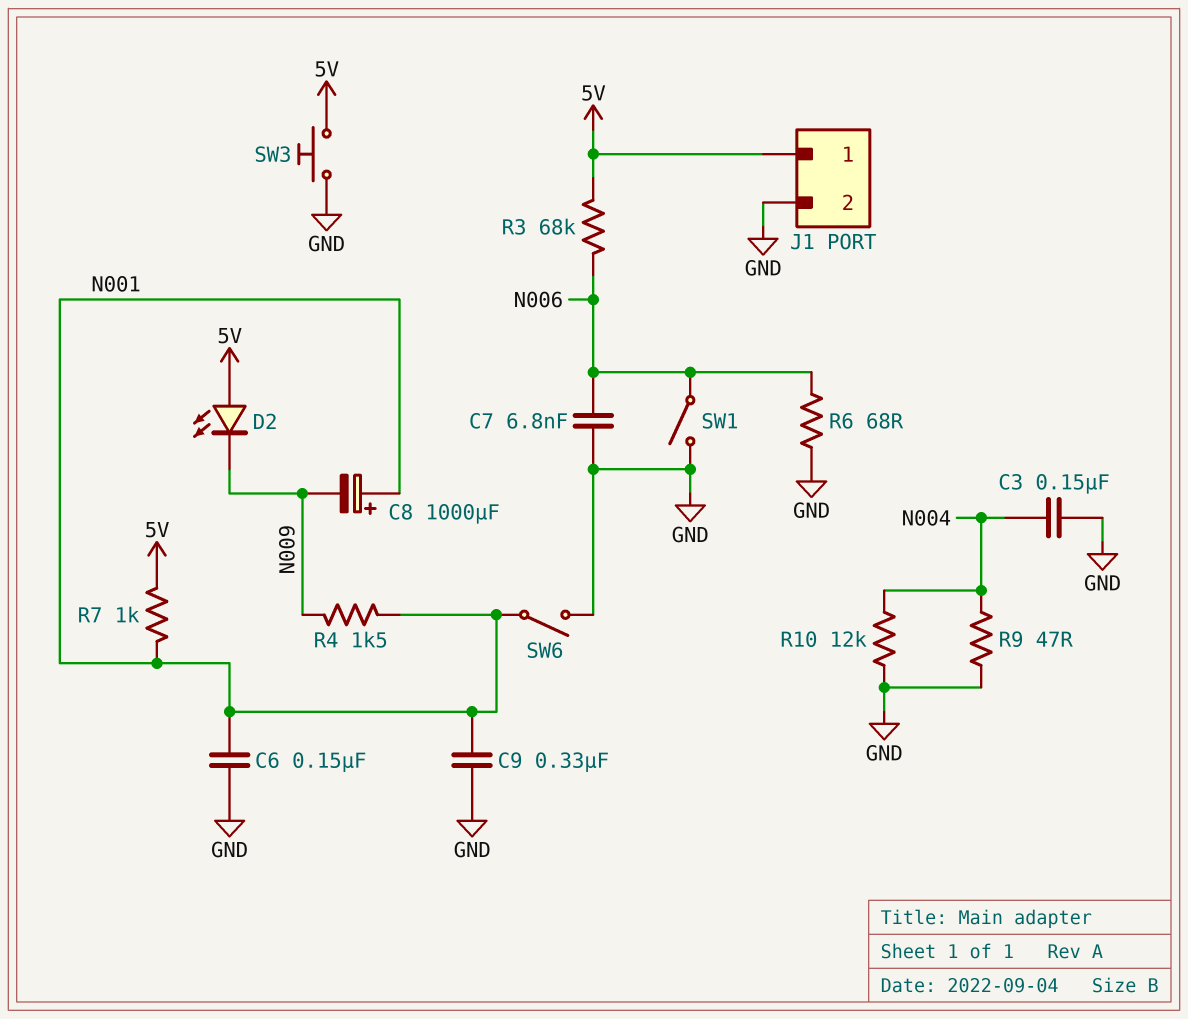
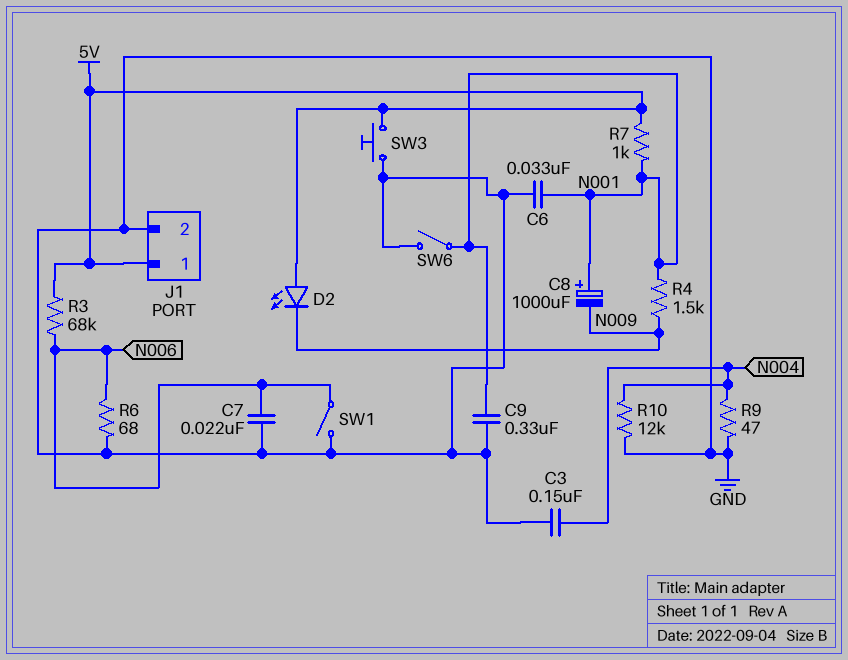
C6: 150nF (GND, N001) -> 33nF (GND, N001)
C7: 6.8nF (GND, N006) -> 22nF (GND, N006)

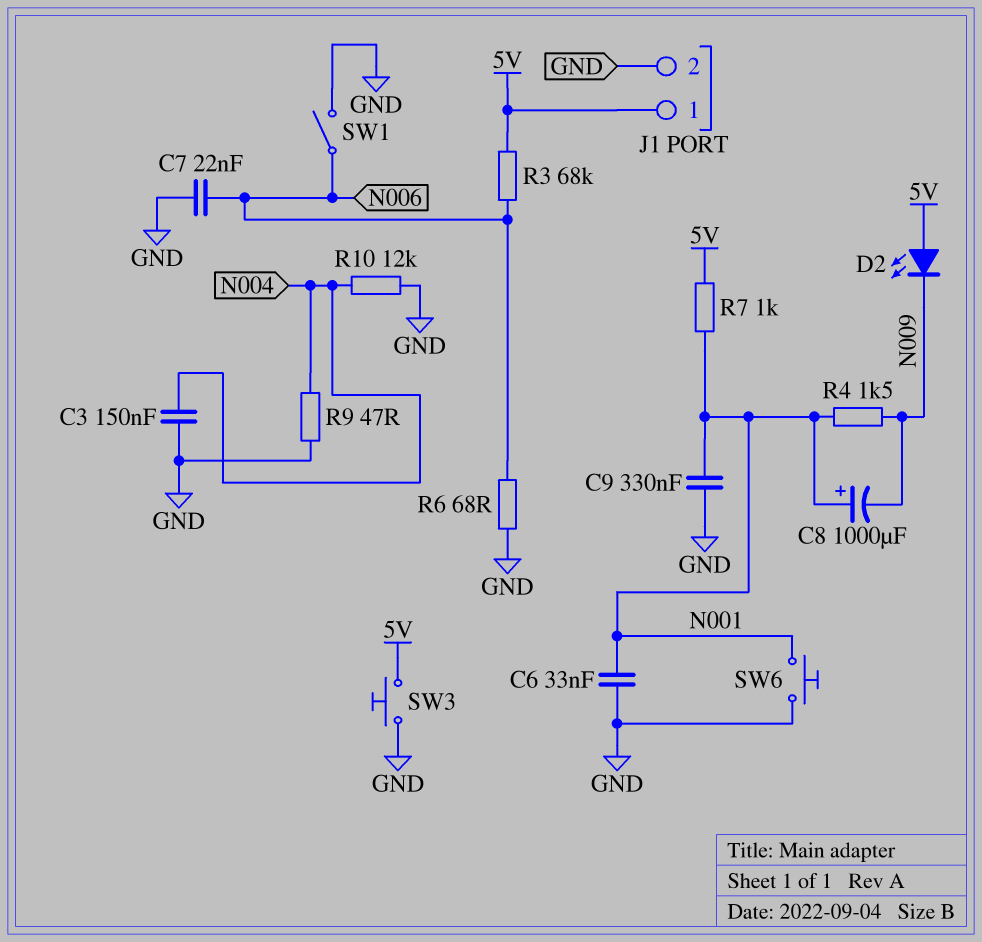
SW6: switch (GND, N001) -> button (GND, N001)

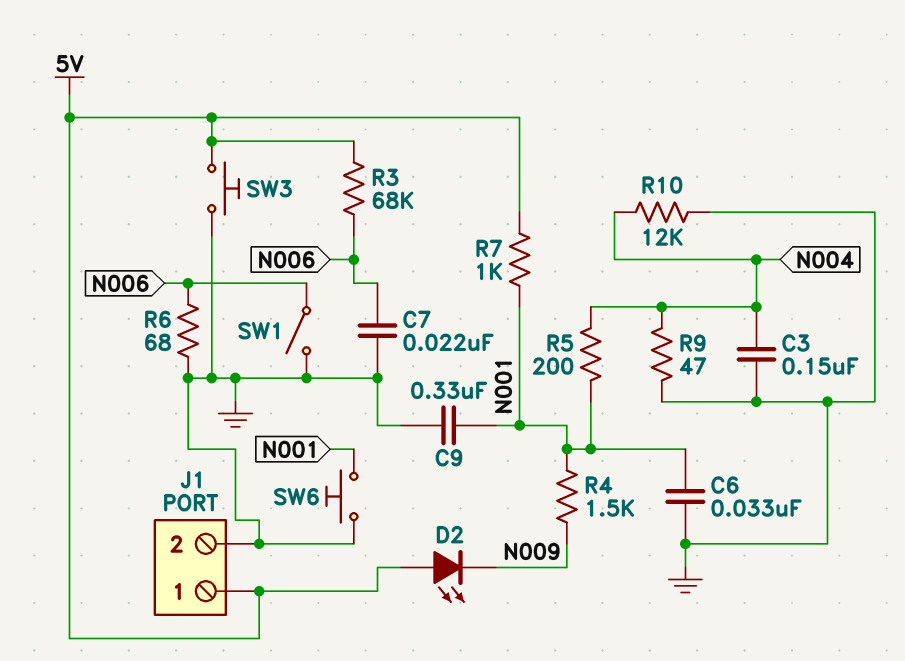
C8: 1000uF (plus N001, minus N009) -> none
R5: none -> 200 (N001, N004)

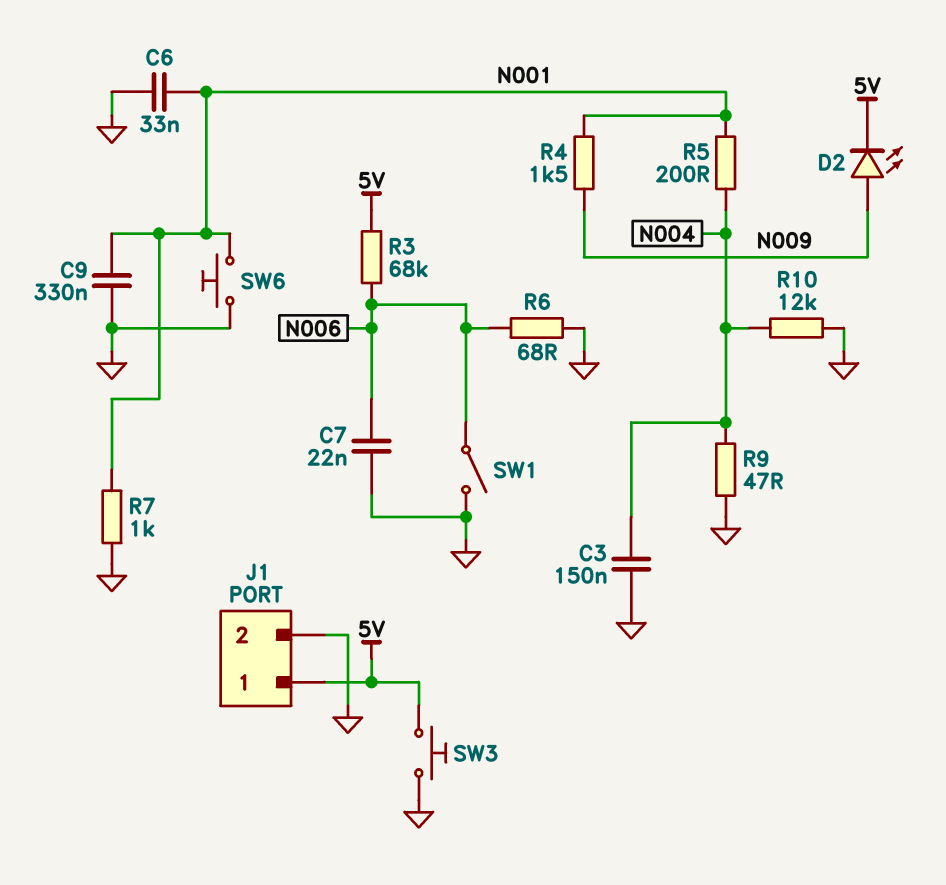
D2: LED (A 5V, K N009) -> LED (A N009, K 5V)
R7: 1k (5V, N001) -> 1k (GND, N001)

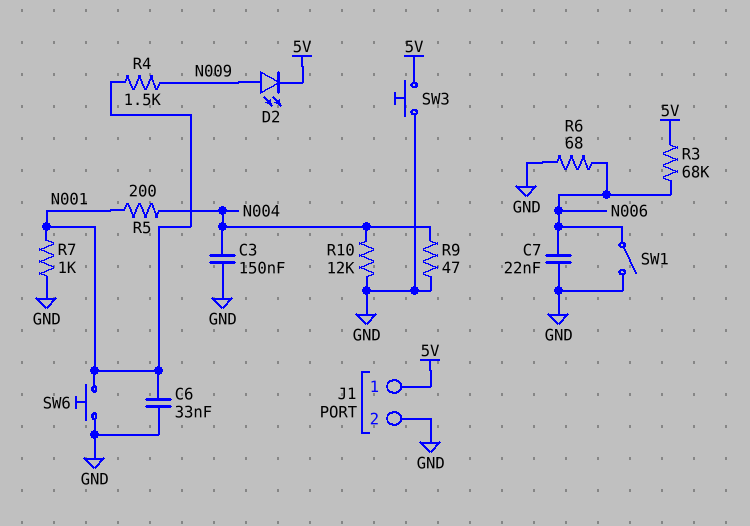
C9: 330nF (GND, N001) -> none

